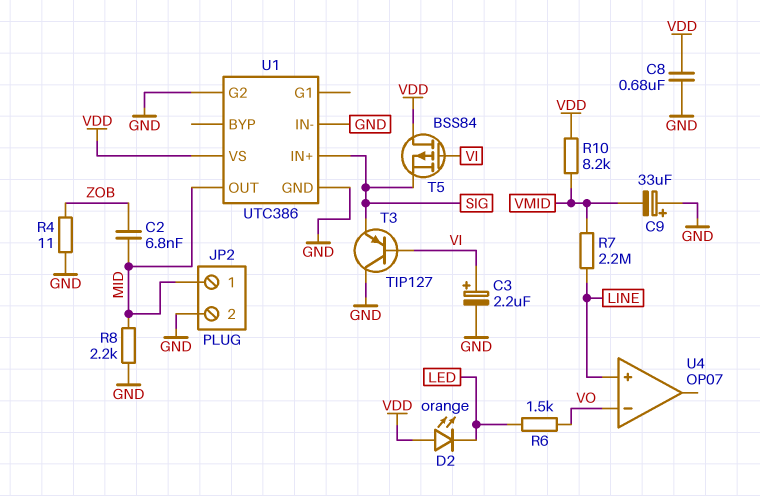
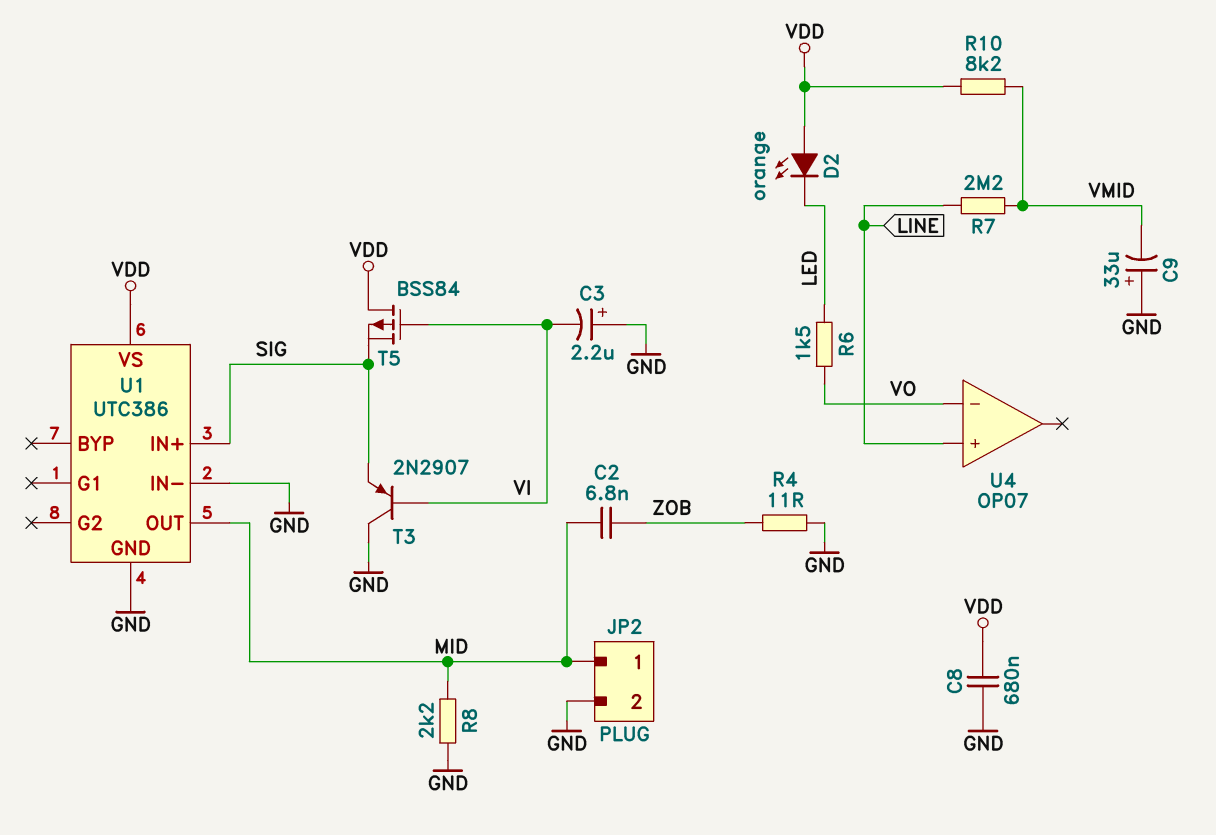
C3: 2.2uF (plus VI, minus GND) -> 2.2uF (plus GND, minus VI)
T3: PNP TIP127 (B VI, C GND, E SIG) -> PNP 2N2907 (B VI, C GND, E SIG)
U1 pin G2: GND -> none

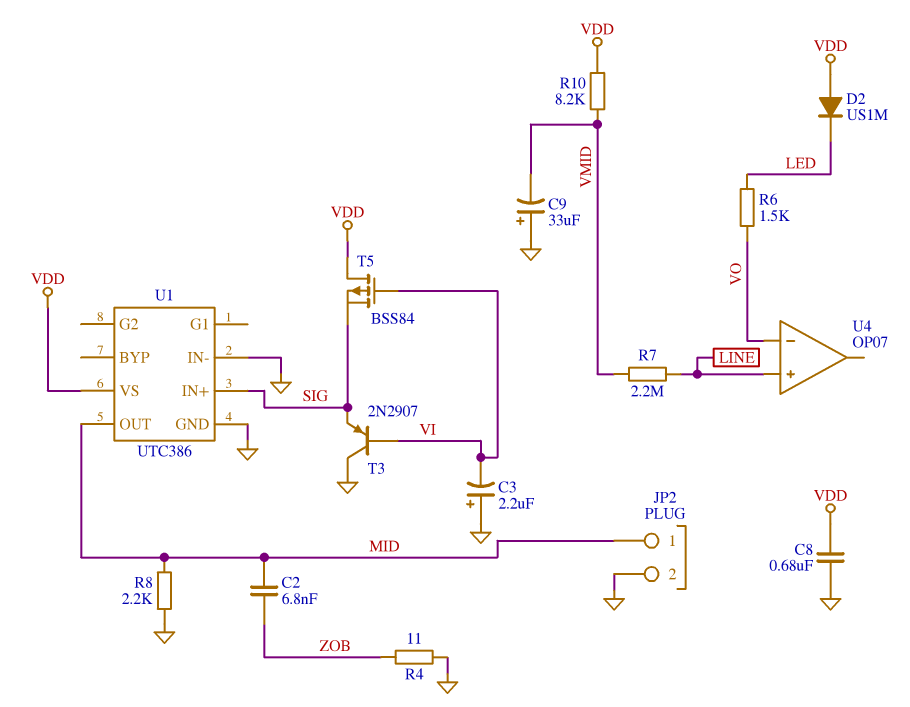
D2: LED orange (A VDD, K LED) -> diode US1M (A VDD, K LED)

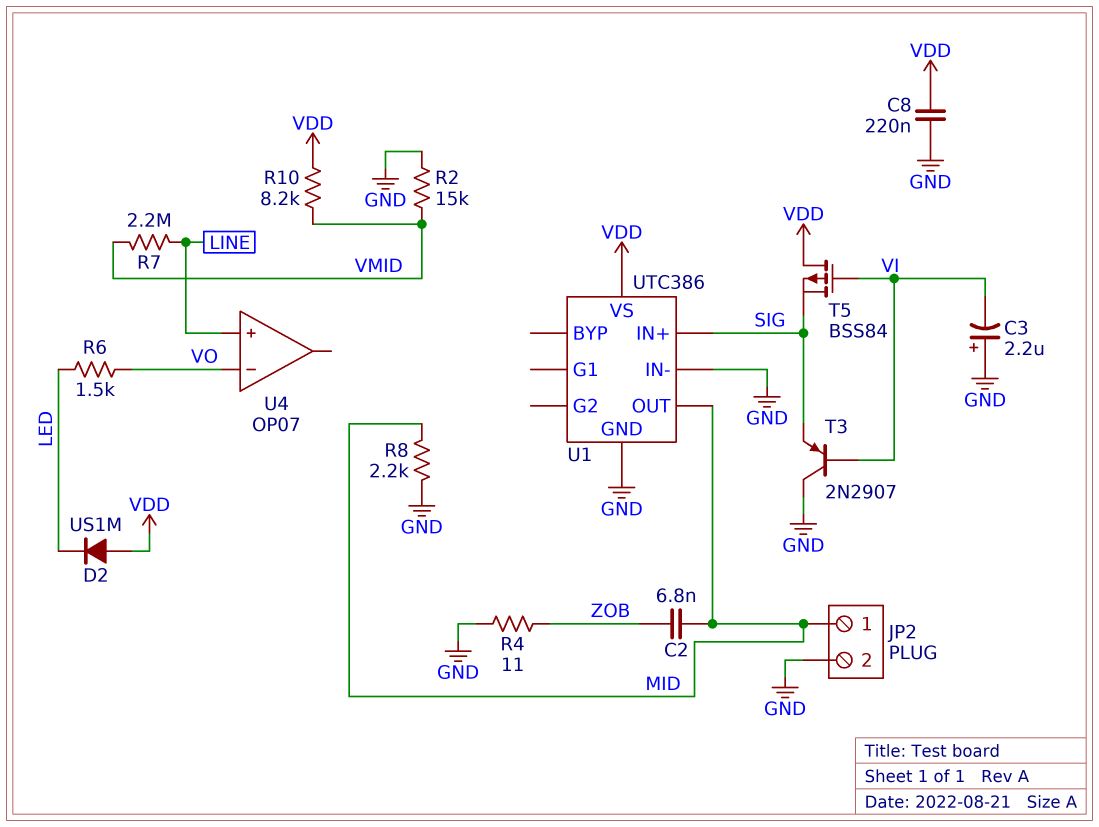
C8: 680nF (GND, VDD) -> 220nF (GND, VDD)
C9: 33uF (plus GND, minus VMID) -> none
R2: none -> 15k (GND, VMID)

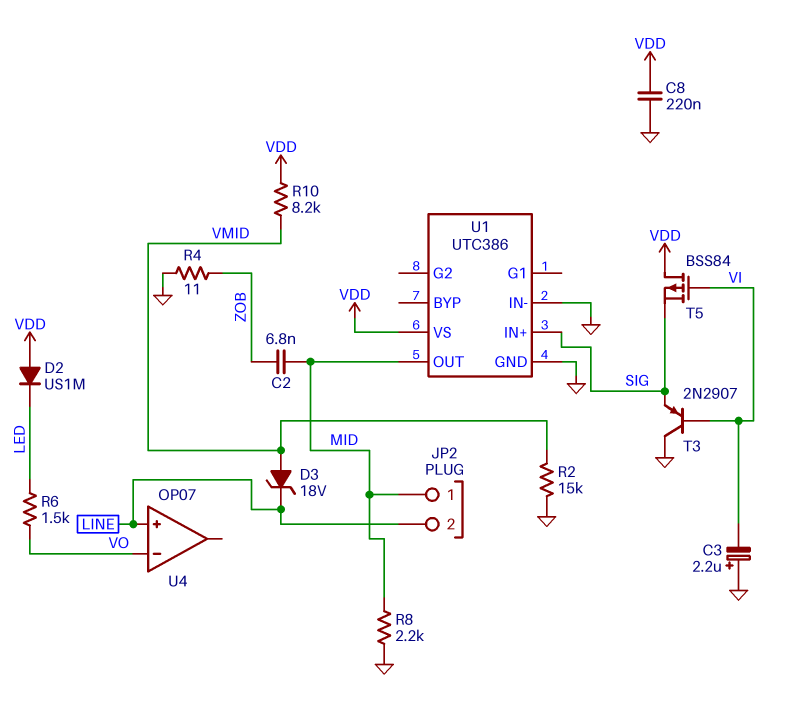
D3: none -> zener 18V (A VMID, K LINE)
JP2 pin 2: GND -> LINE
R7: 2.2M (LINE, VMID) -> none

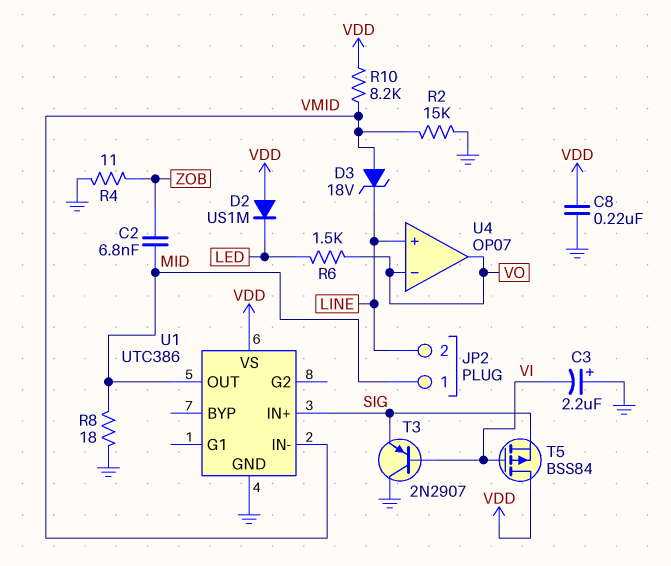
R8: 2.2k (GND, MID) -> 18 (GND, MID)
U1 pin IN-: GND -> VMID
U4 pin out: none -> VO

